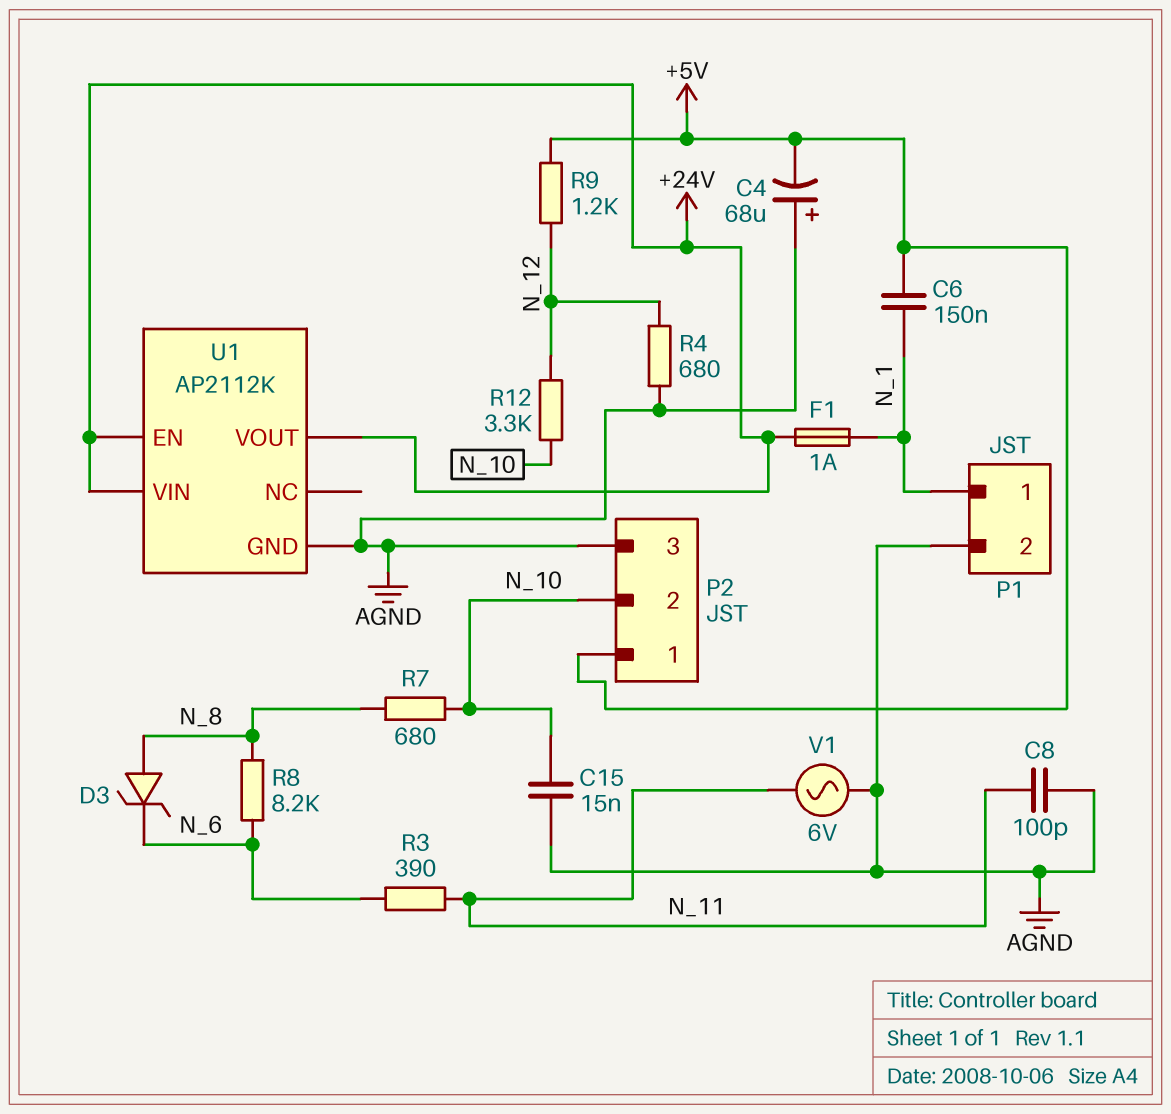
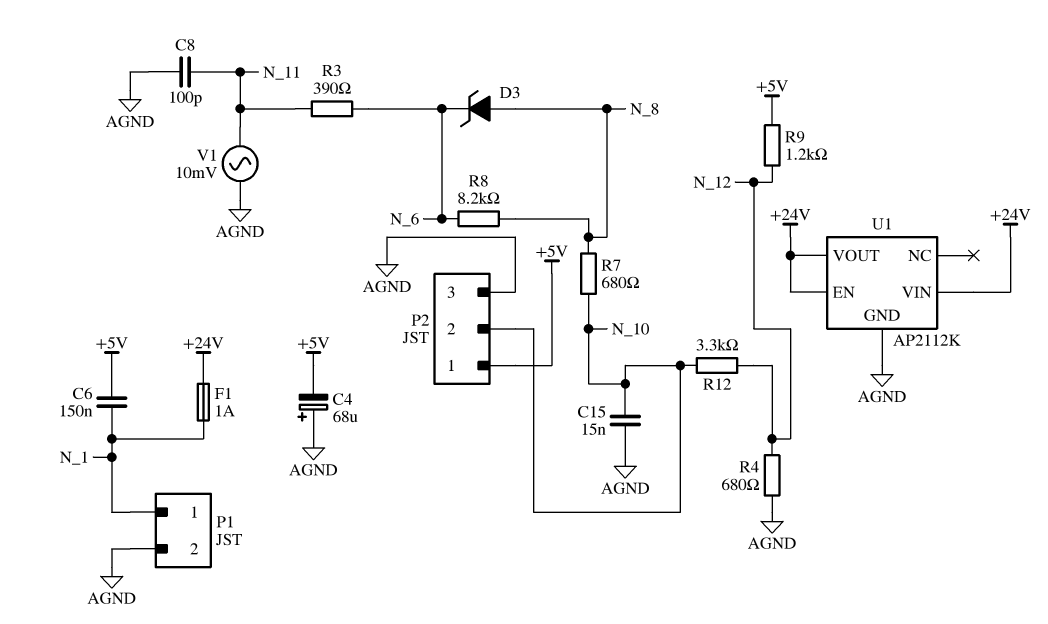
V1: AC 6V (AGND, N_11) -> AC 10mV (AGND, N_11)

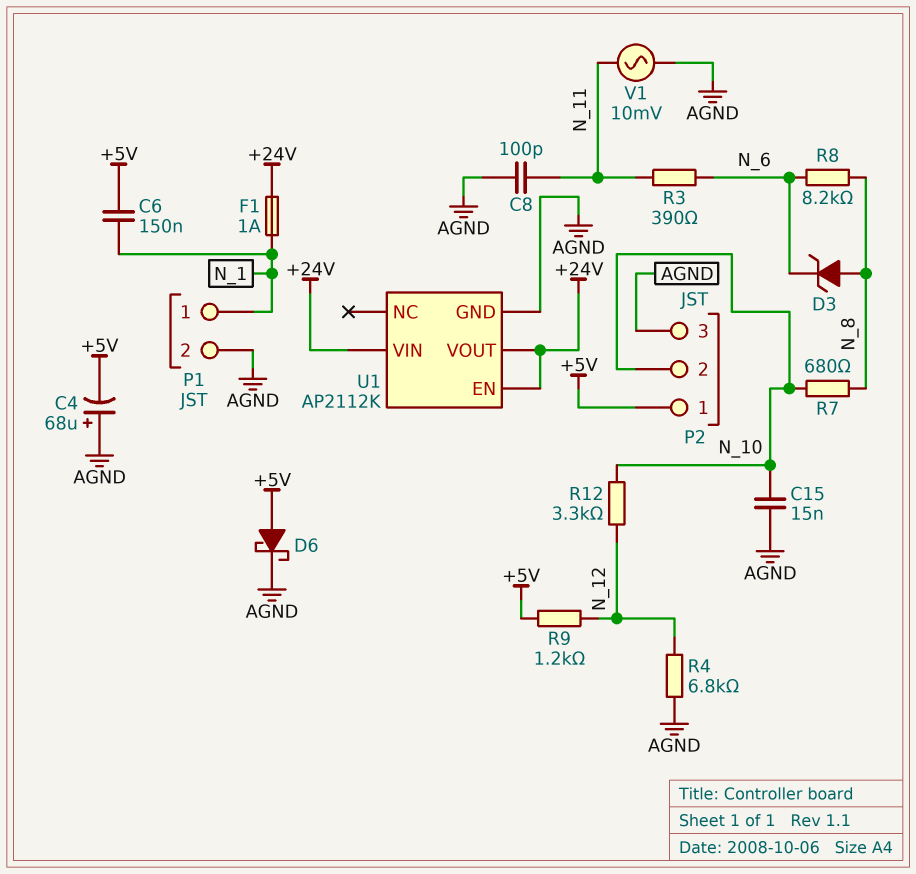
D6: none -> schottky (A +5V, K AGND)
R4: 680 (AGND, N_12) -> 6.8k (AGND, N_12)

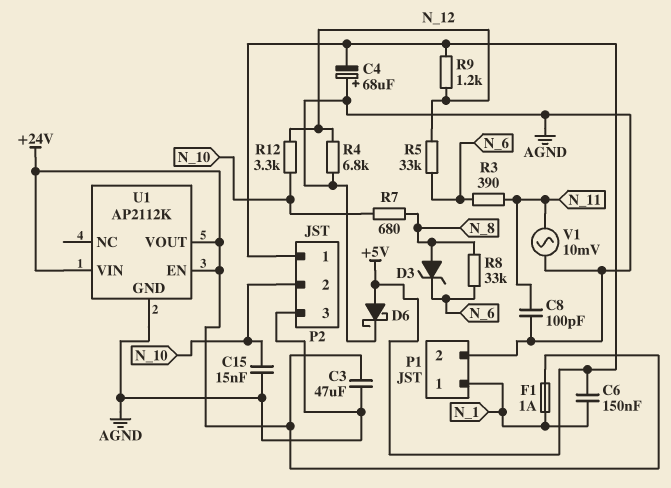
C3: none -> 47uF (+24V, AGND)
R5: none -> 33k (N_6, N_12)
R8: 8.2k (N_6, N_8) -> 33k (N_6, N_8)

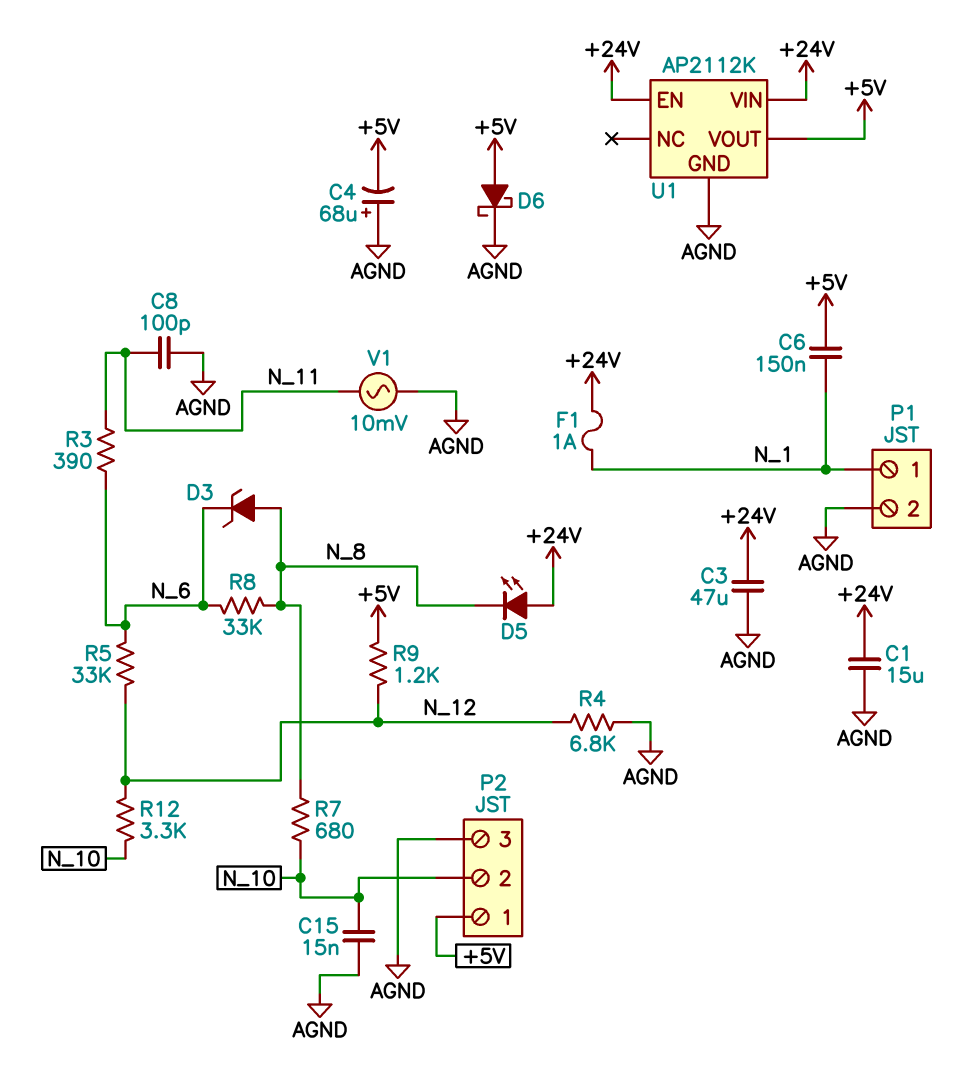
C1: none -> 15uF (+24V, AGND)
D5: none -> LED (A +24V, K N_8)
U1 pin VOUT: +24V -> +5V

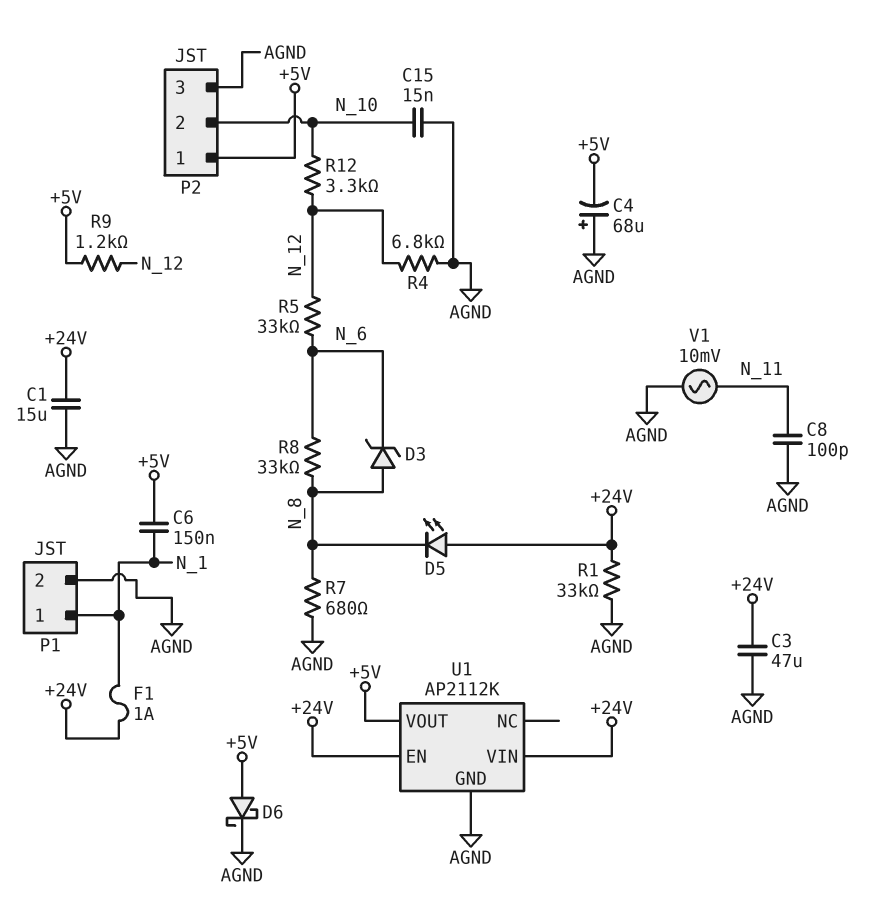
R1: none -> 33k (+24V, AGND)
R3: 390 (N_6, N_11) -> none
R7: 680 (N_8, N_10) -> 680 (AGND, N_8)

